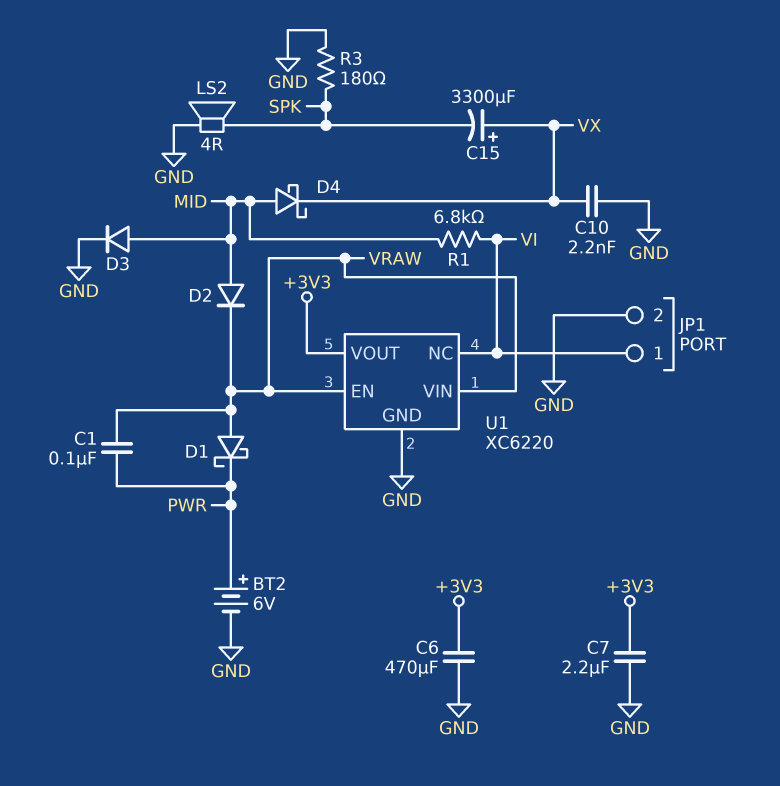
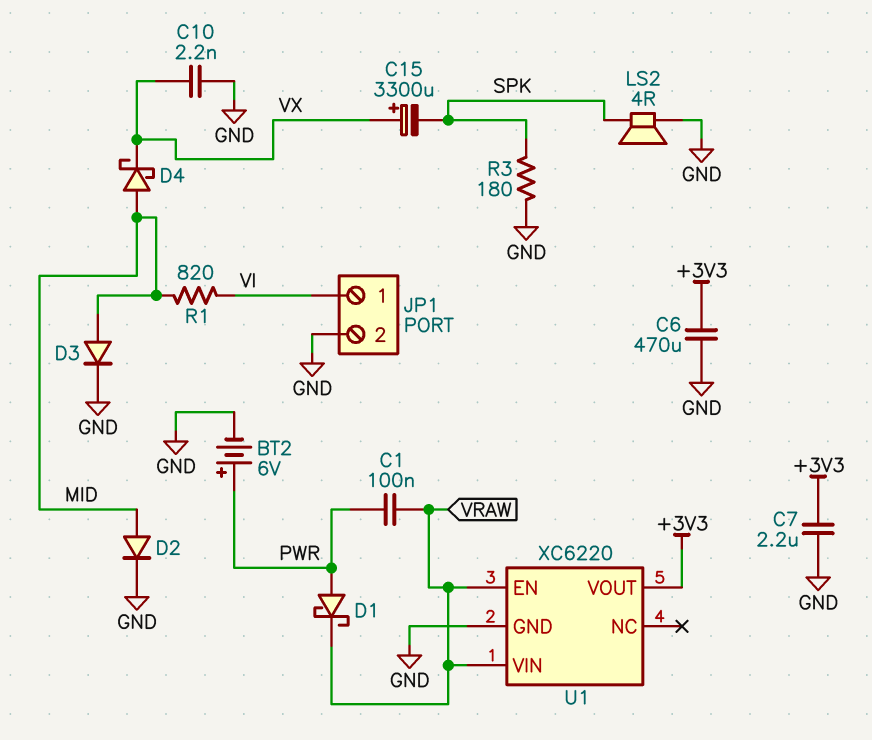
D1: schottky (A VRAW, K PWR) -> schottky (A PWR, K VRAW)
D2: diode (A MID, K VRAW) -> diode (A MID, K GND)
R1: 6.8k (MID, VI) -> 820 (MID, VI)
U1 pin NC: VI -> none

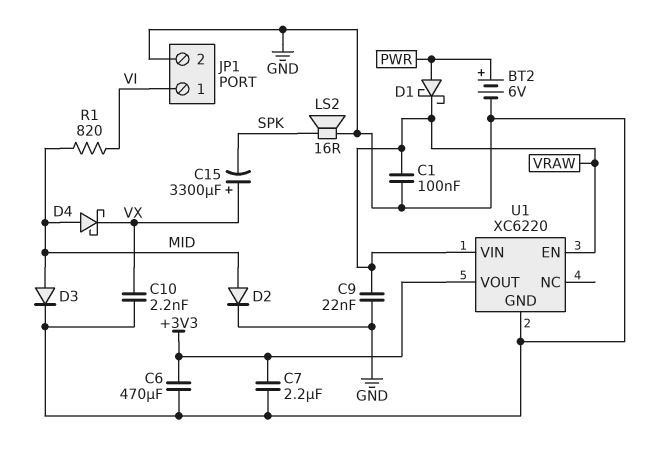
C1: 100nF (PWR, VRAW) -> 100nF (GND, VRAW)
C9: none -> 22nF (GND, VRAW)
LS2: speaker 4R (GND, SPK) -> speaker 16R (GND, SPK)
R3: 180 (GND, SPK) -> none

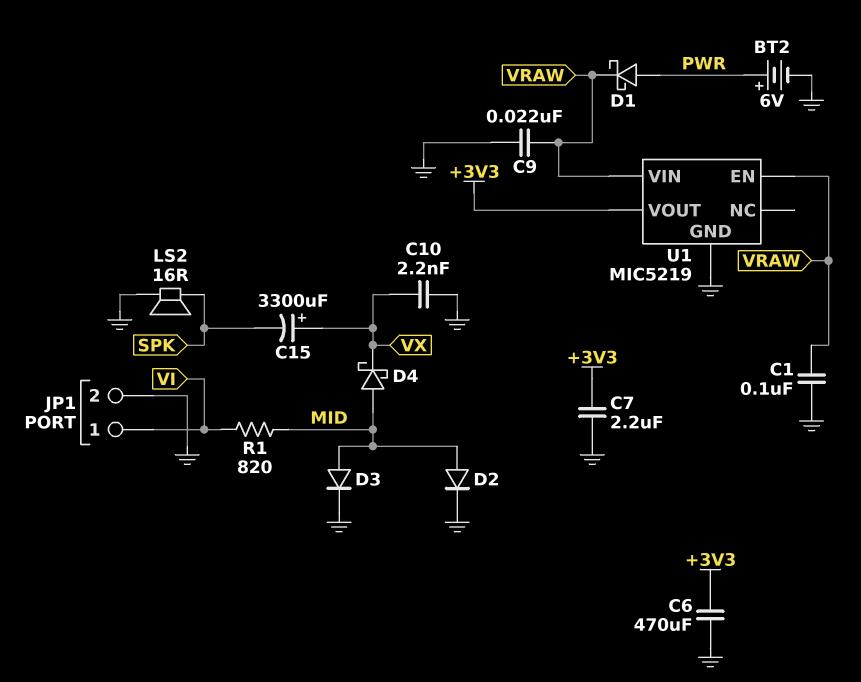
U1: XC6220 -> MIC5219

